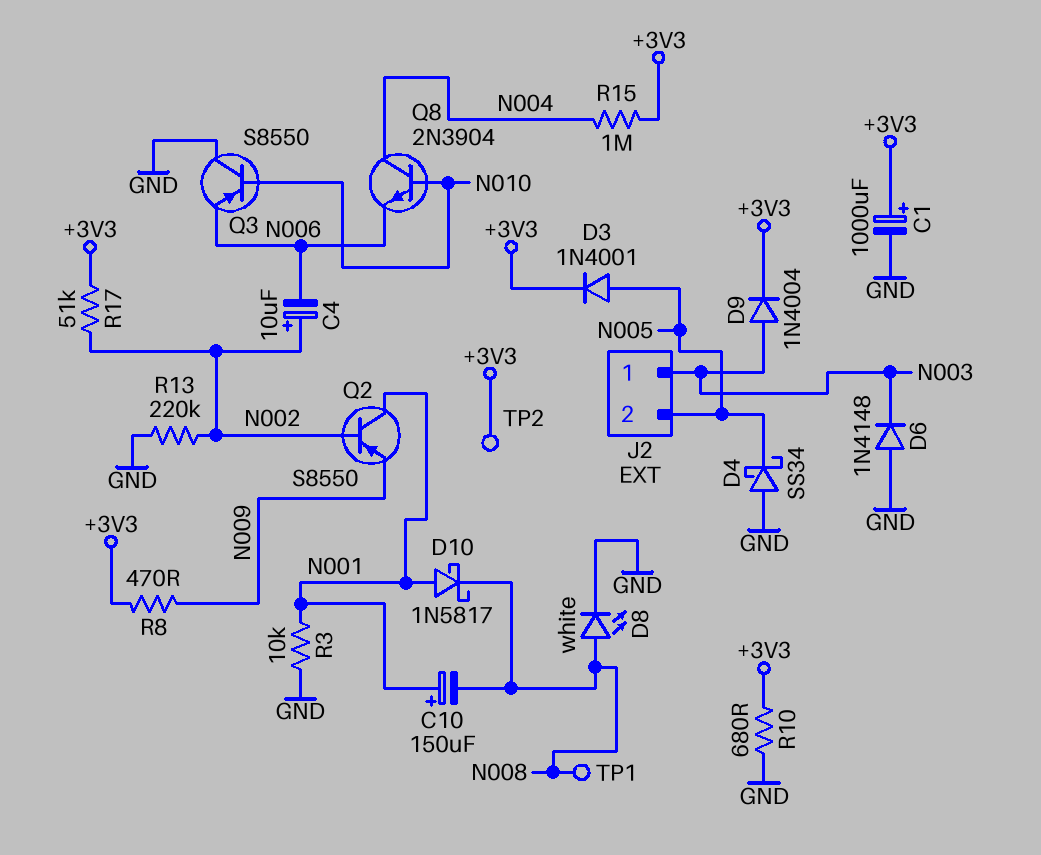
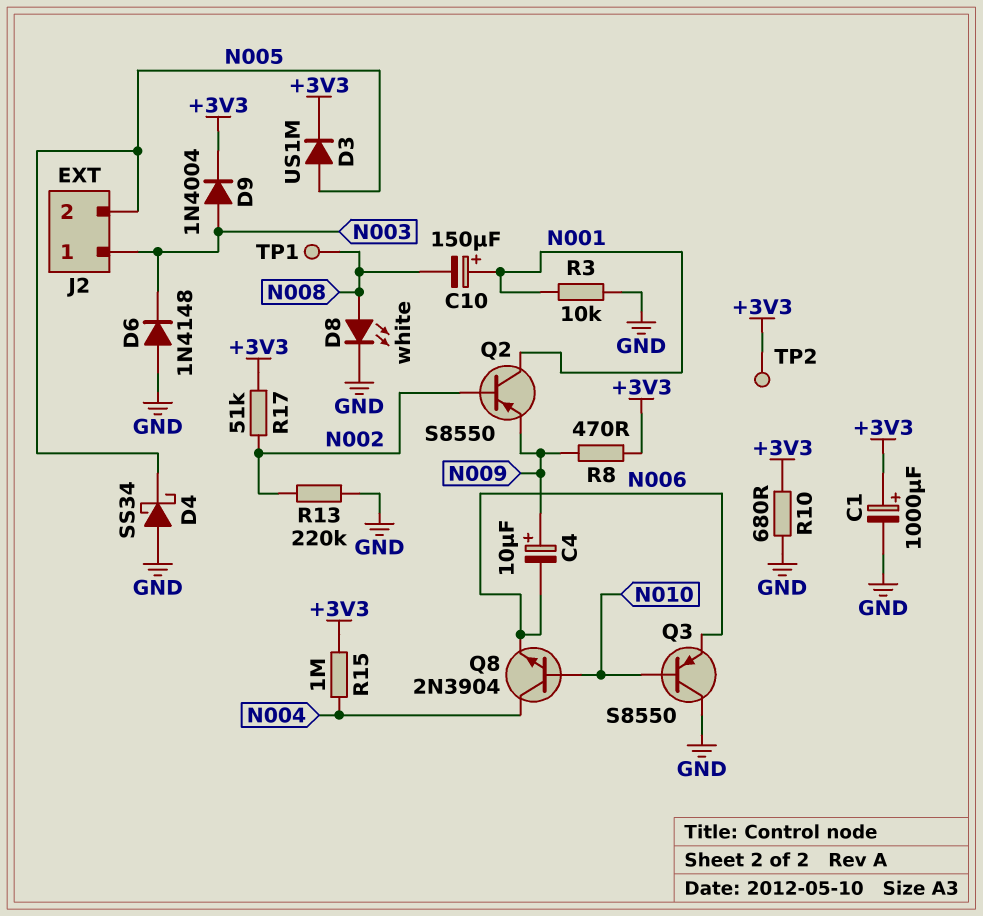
C4: 10uF (plus N002, minus N006) -> 10uF (plus N009, minus N006)
D3: diode 1N4001 (A N005, K +3V3) -> diode US1M (A N005, K +3V3)
D10: schottky 1N5817 (A N001, K N008) -> none

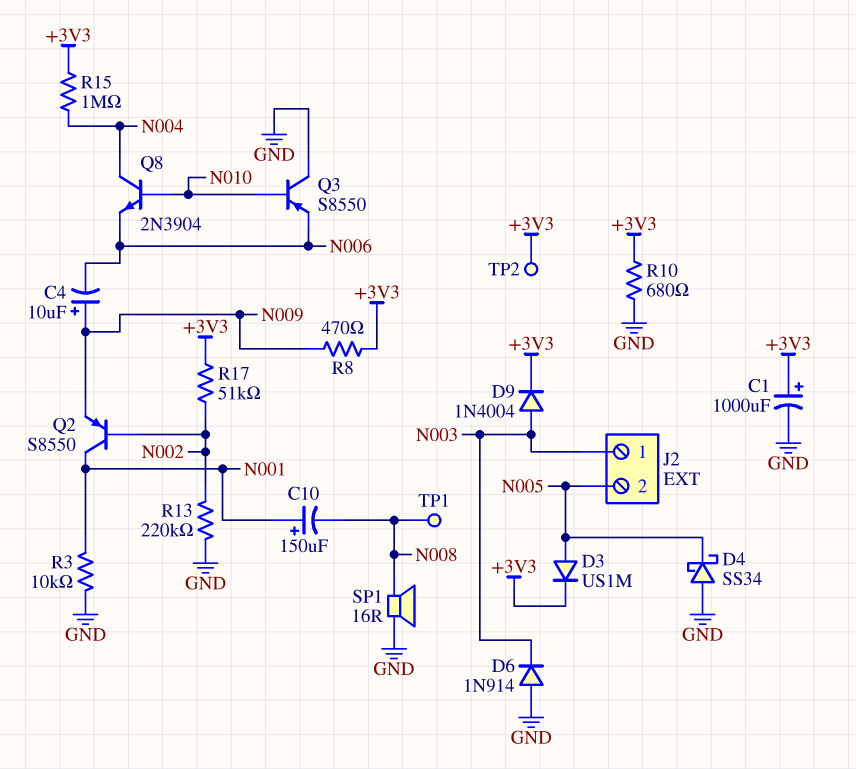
D6: diode 1N4148 (A GND, K N003) -> diode 1N914 (A GND, K N003)
D8: LED white (A N008, K GND) -> none
SP1: none -> speaker 16R (GND, N008)

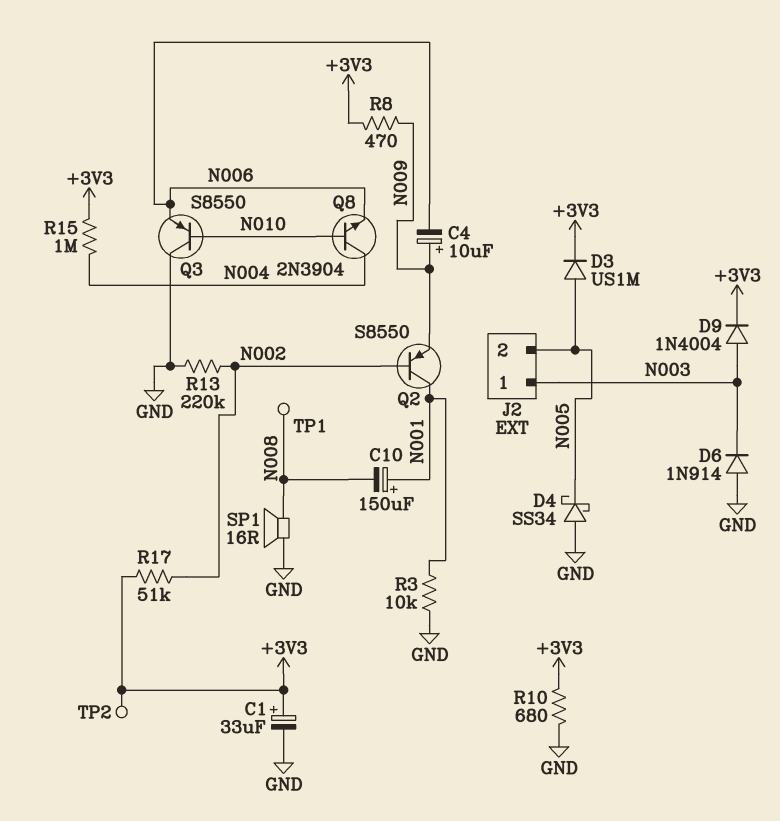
C1: 1000uF (plus +3V3, minus GND) -> 33uF (plus +3V3, minus GND)

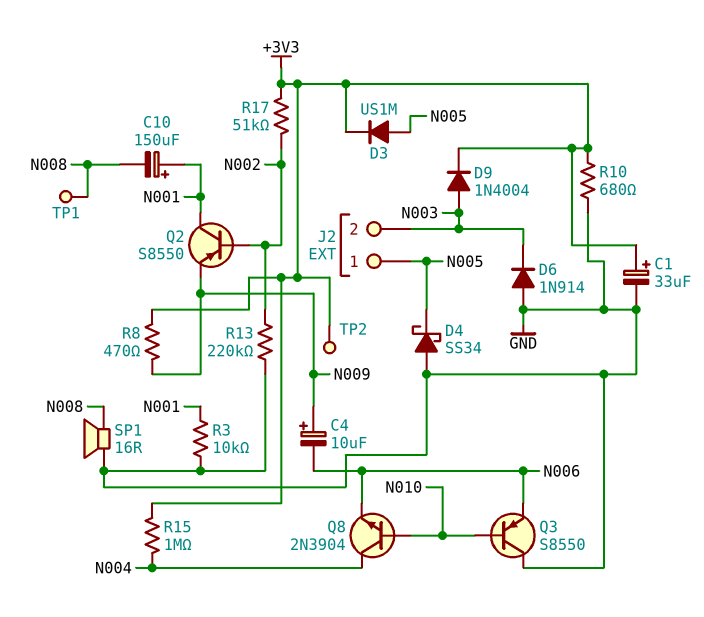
J2 pin 1: N003 -> N005
J2 pin 2: N005 -> N003

